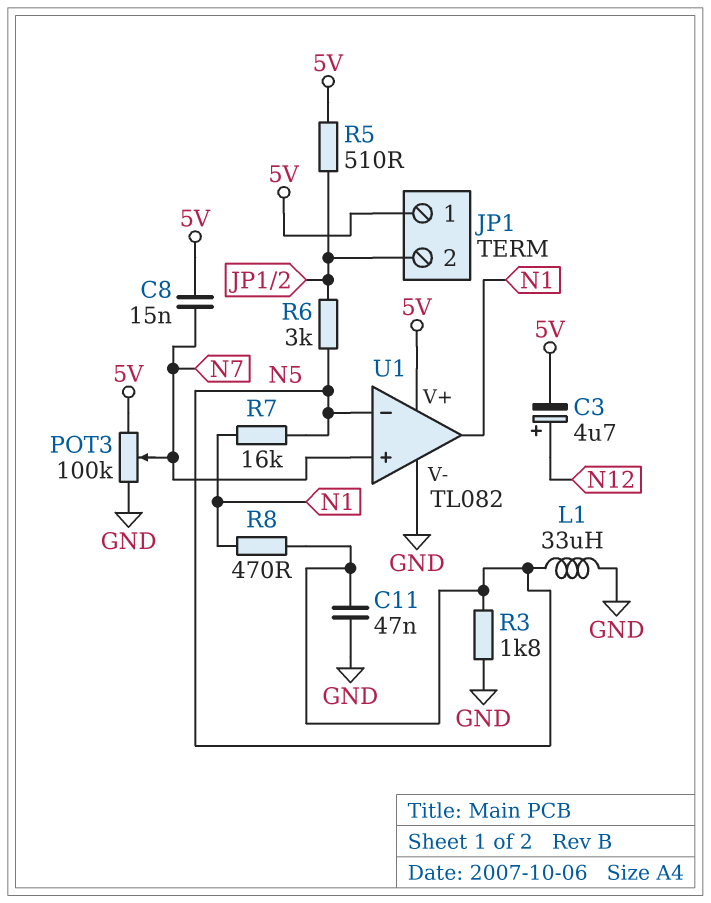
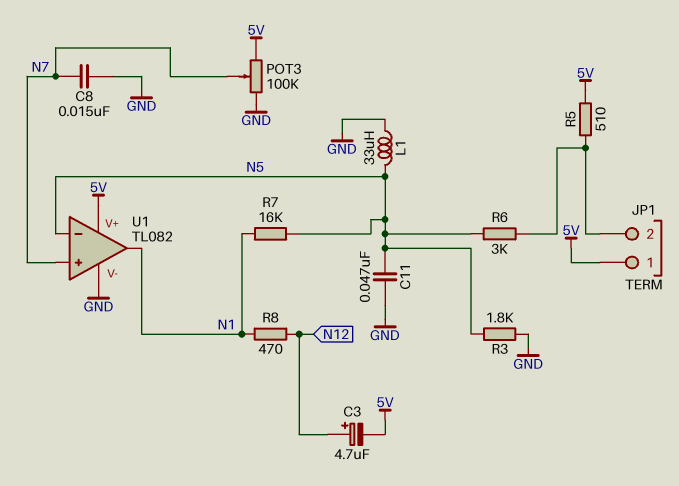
C8: 15nF (5V, N7) -> 15nF (GND, N7)
R8: 470 (N1, N5) -> 470 (N1, N12)

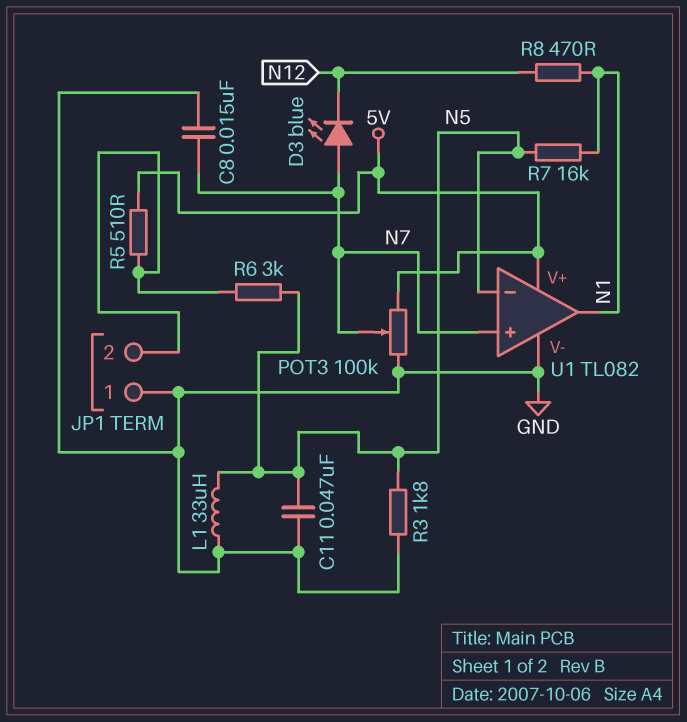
C3: 4.7uF (plus N12, minus 5V) -> none
D3: none -> LED blue (A N7, K N12)
JP1 pin 1: 5V -> GND

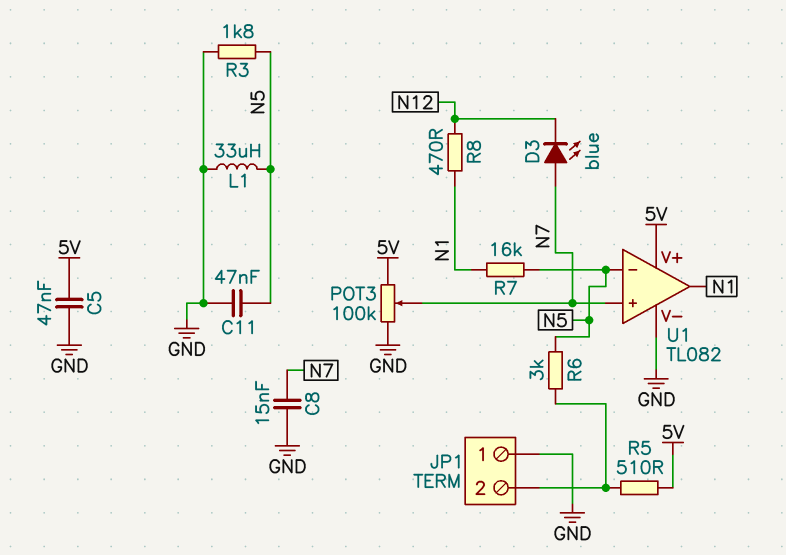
C5: none -> 47nF (5V, GND)

